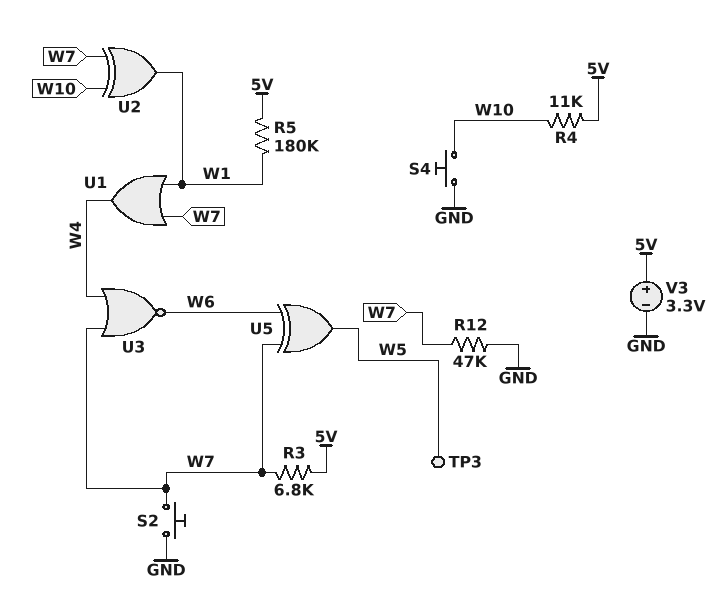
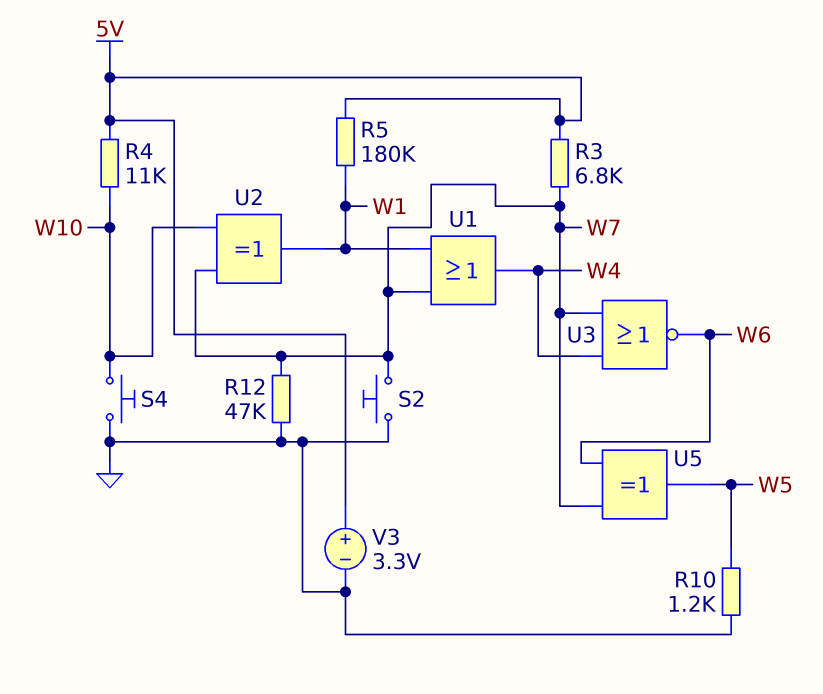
R10: none -> 1.2k (GND, W5)
TP3: test point (W5) -> none

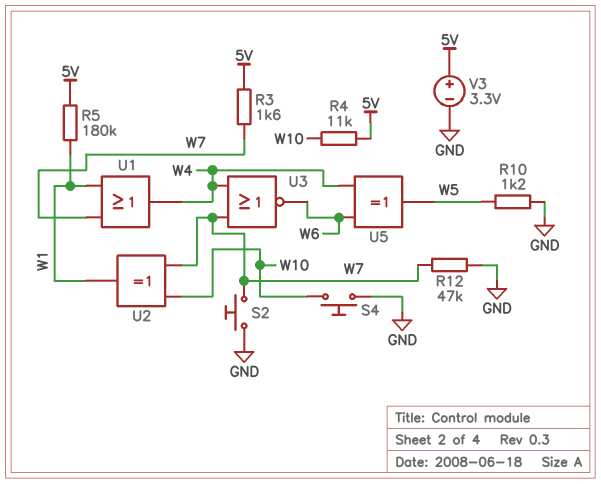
R3: 6.8k (5V, W7) -> 1.6k (5V, W7)
U5: XOR (in W6, in W7, out W5) -> XOR (in W4, in W6, out W5)

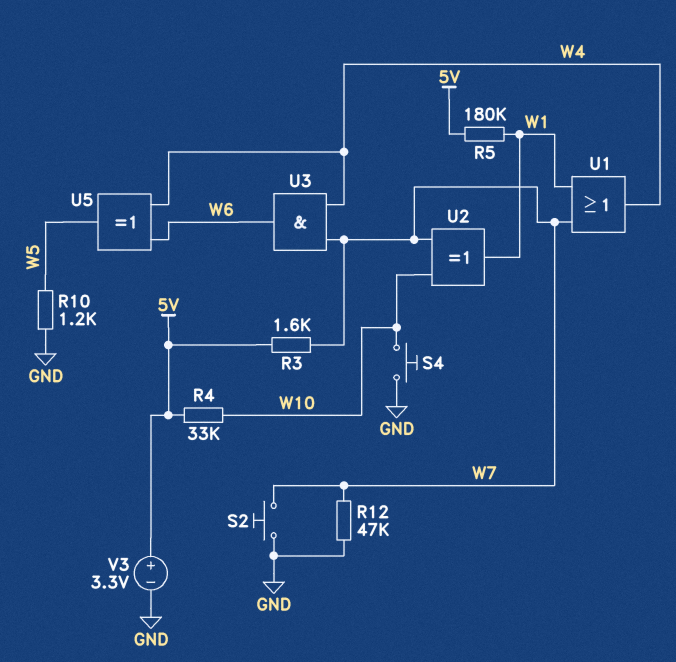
R4: 11k (5V, W10) -> 33k (5V, W10)
U3: NOR (in W4, in W7, out W6) -> AND (in W4, in W7, out W6)

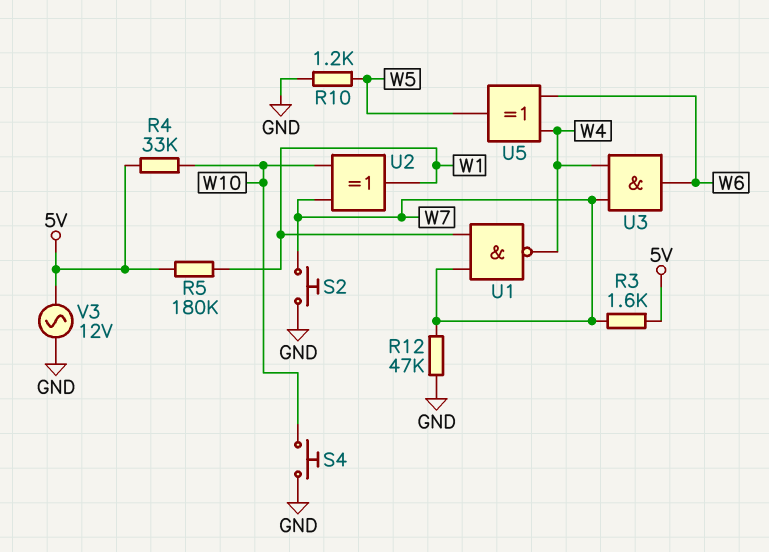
U1: OR (in W1, in W7, out W4) -> NAND (in W1, in W7, out W4)
V3: 3.3V (plus 5V, minus GND) -> AC 12V (5V, GND)

